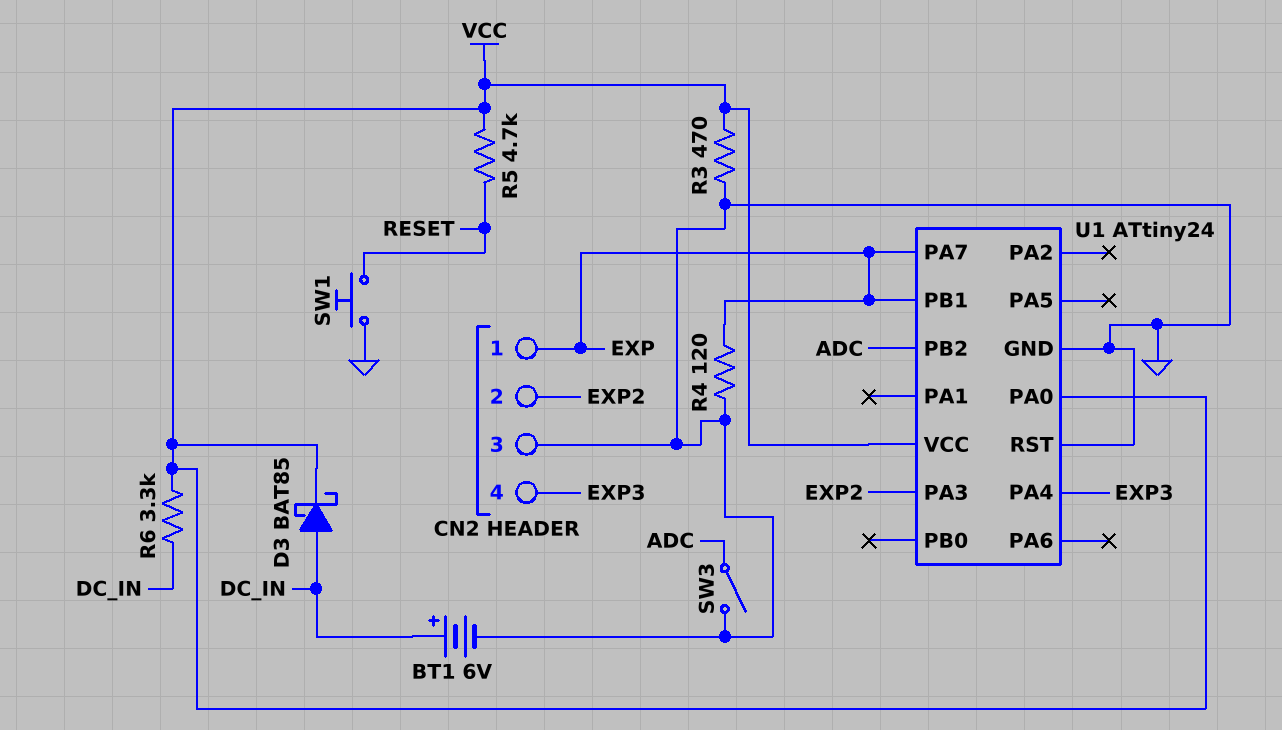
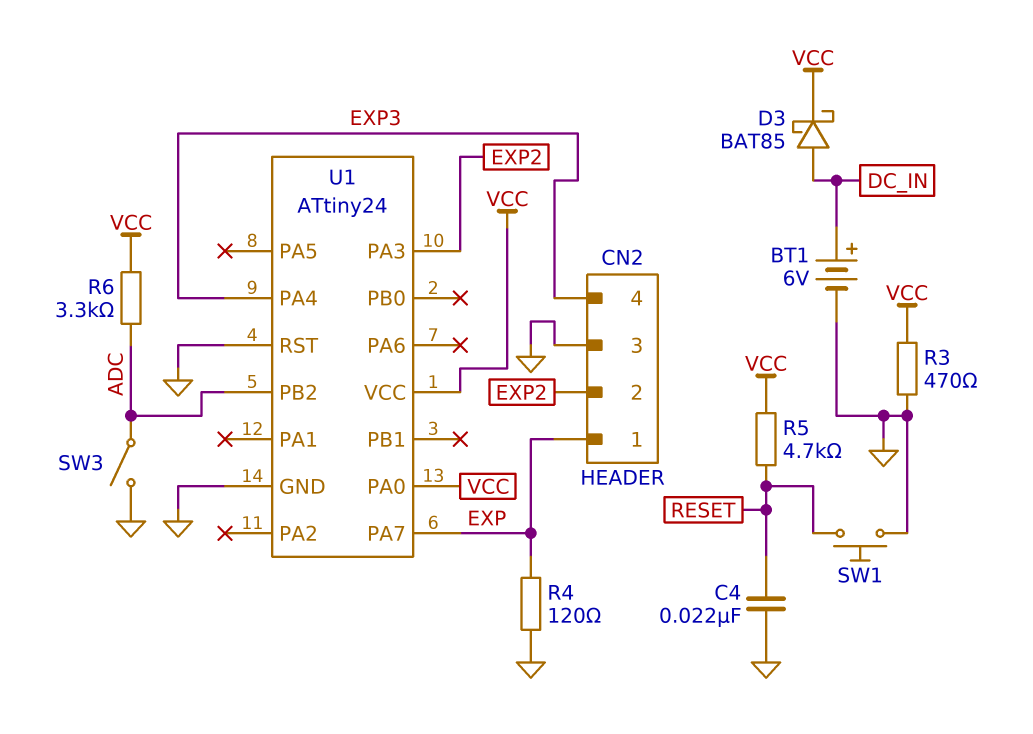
C4: none -> 22nF (GND, RESET)
R6: 3.3k (DC_IN, VCC) -> 3.3k (ADC, VCC)
U1 pin PB1: EXP -> none

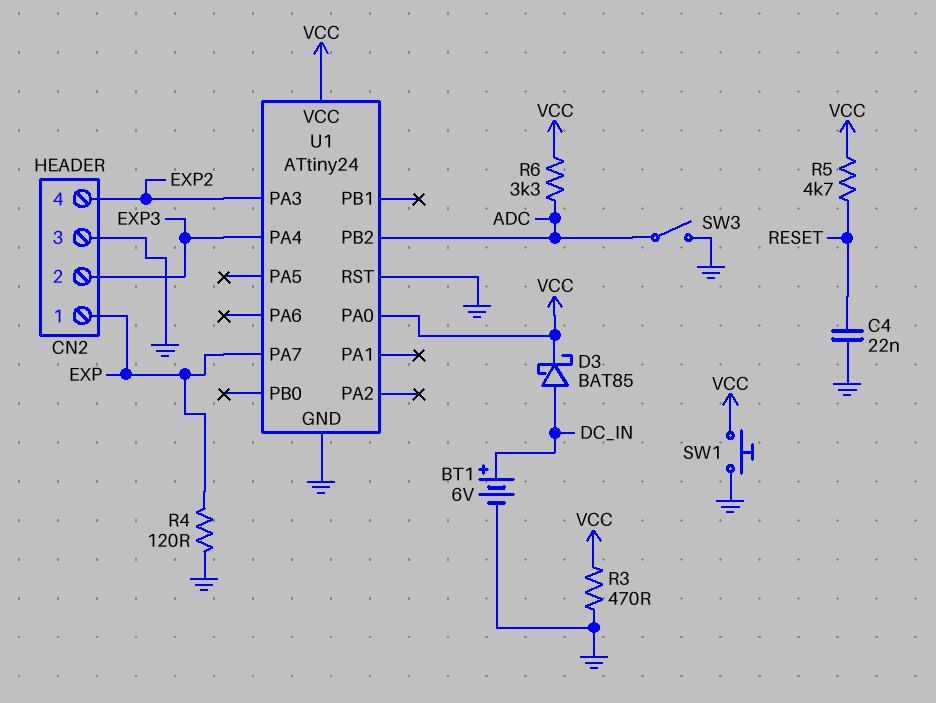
CN2 pin 2: EXP2 -> EXP3
CN2 pin 4: EXP3 -> EXP2
SW1: button (GND, RESET) -> button (GND, VCC)

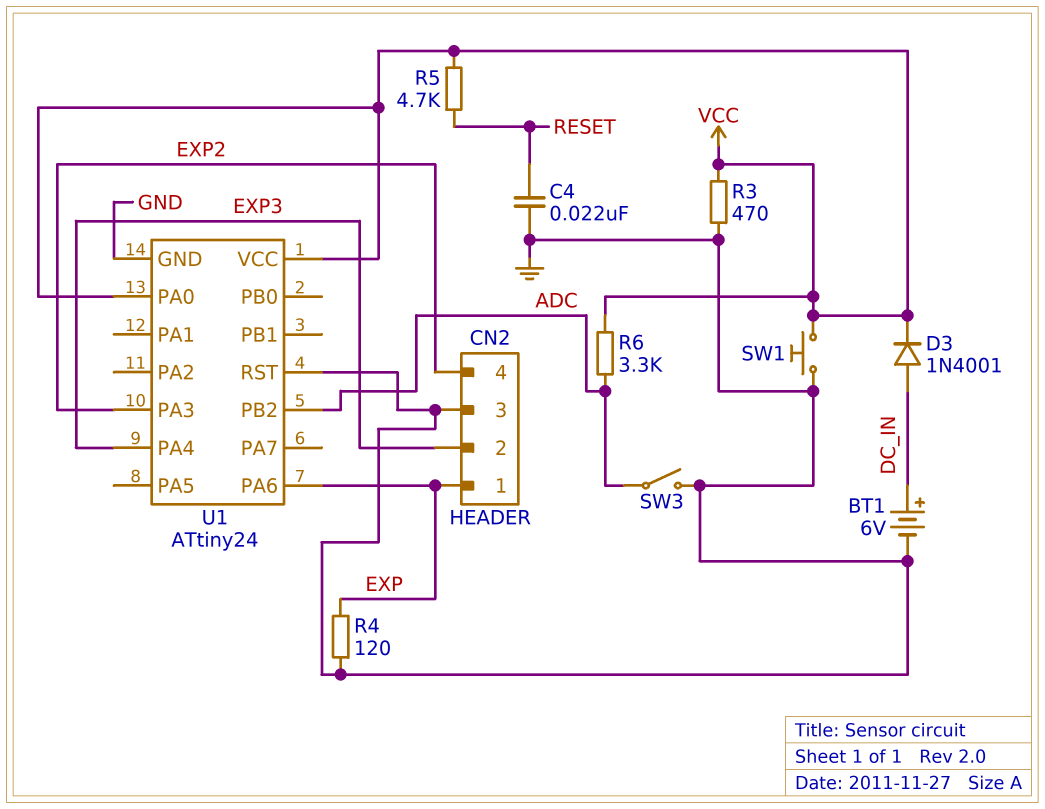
D3: schottky BAT85 (A DC_IN, K VCC) -> diode 1N4001 (A DC_IN, K VCC)
U1 pin PA6: none -> EXP
U1 pin PA7: EXP -> none

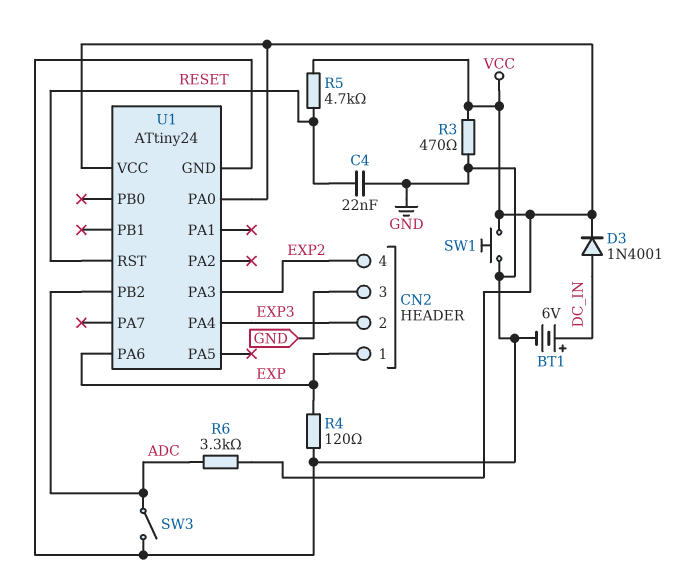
U1 pin RST: GND -> RESET

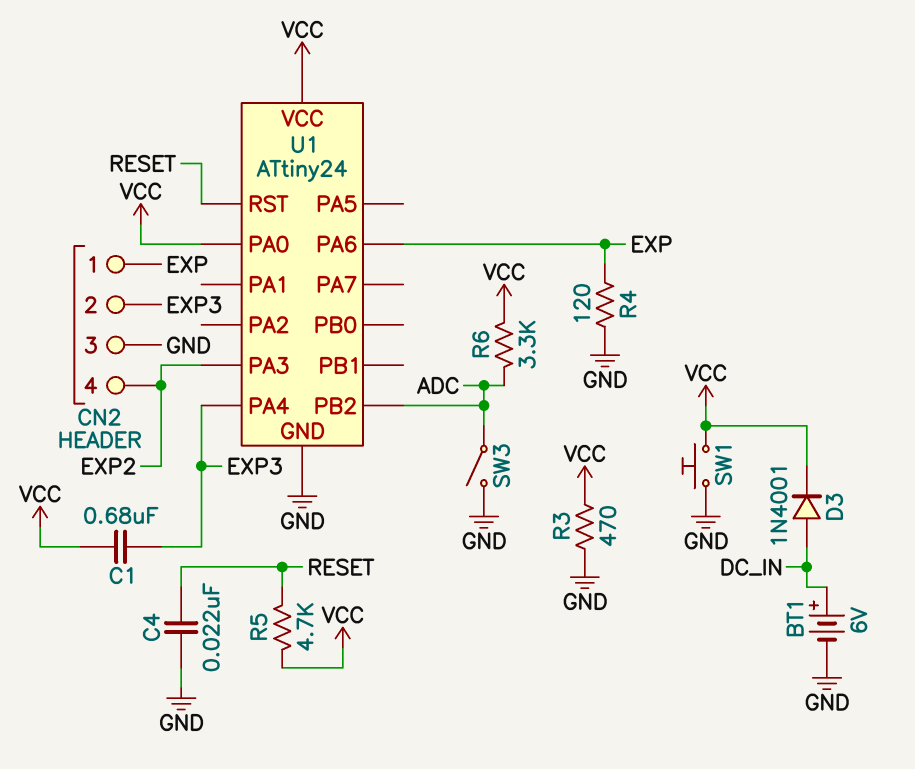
C1: none -> 680nF (EXP3, VCC)

